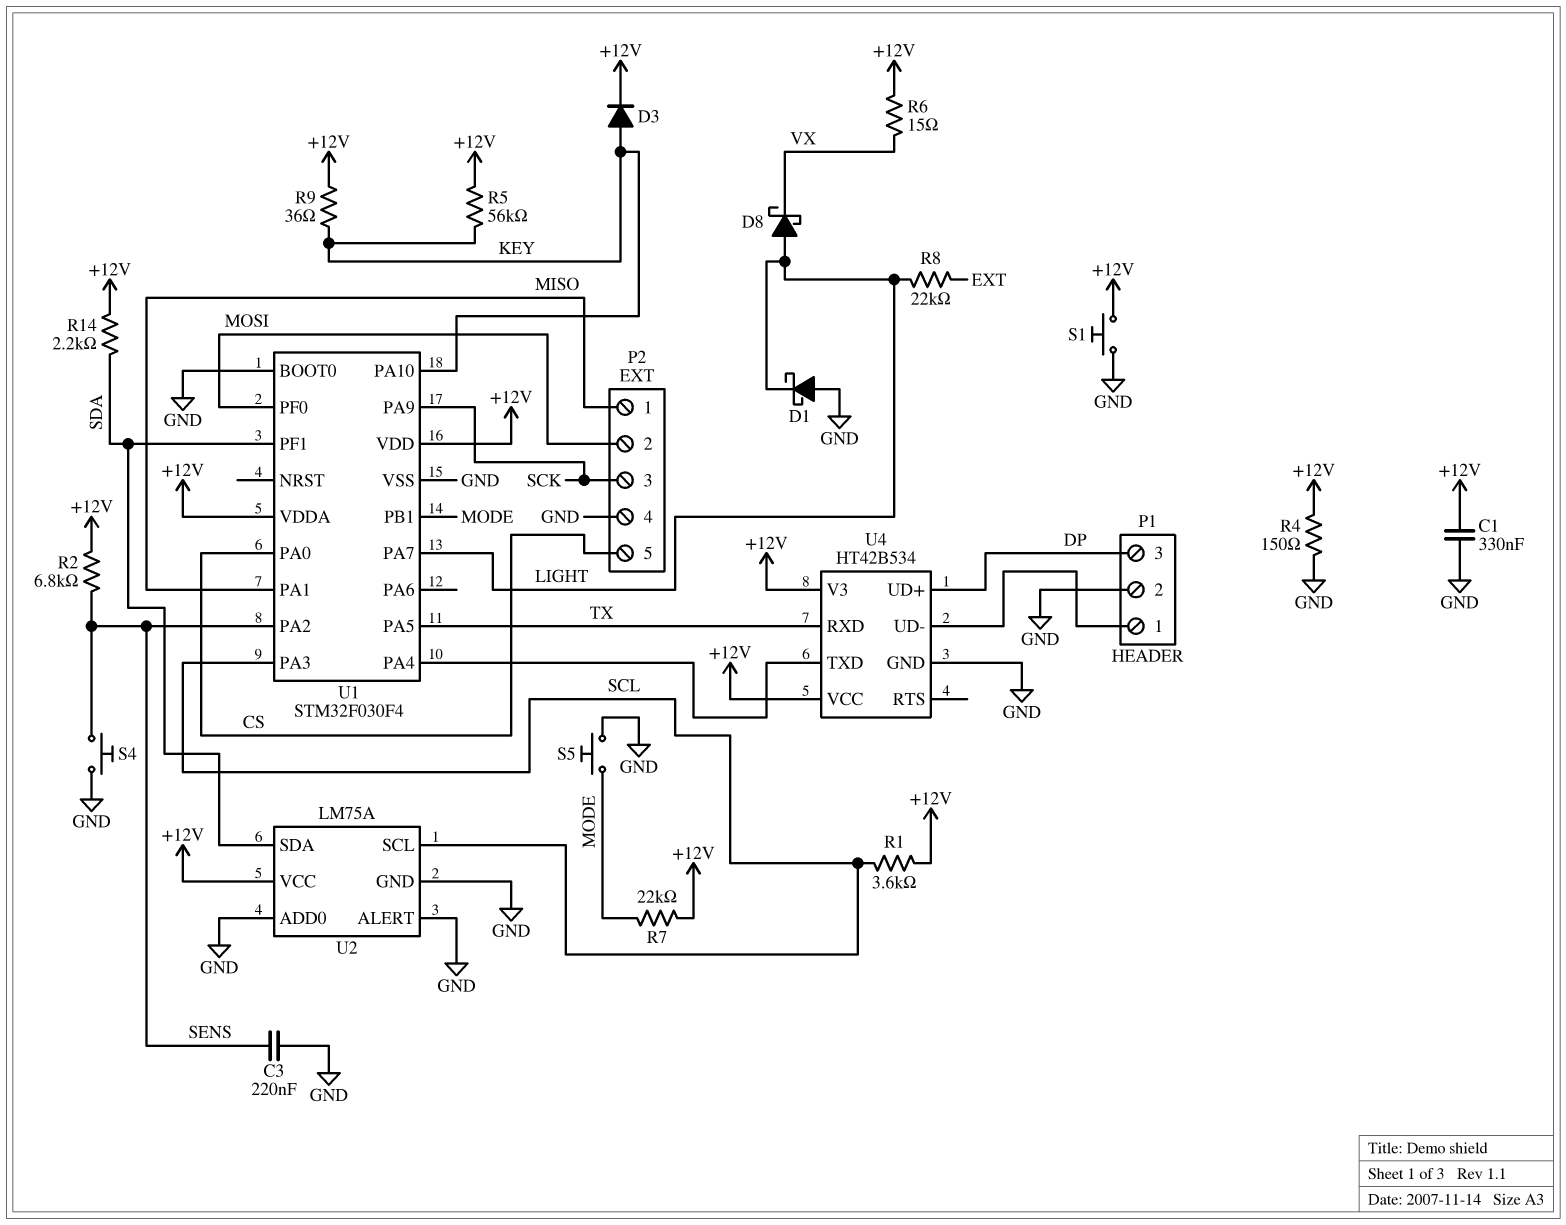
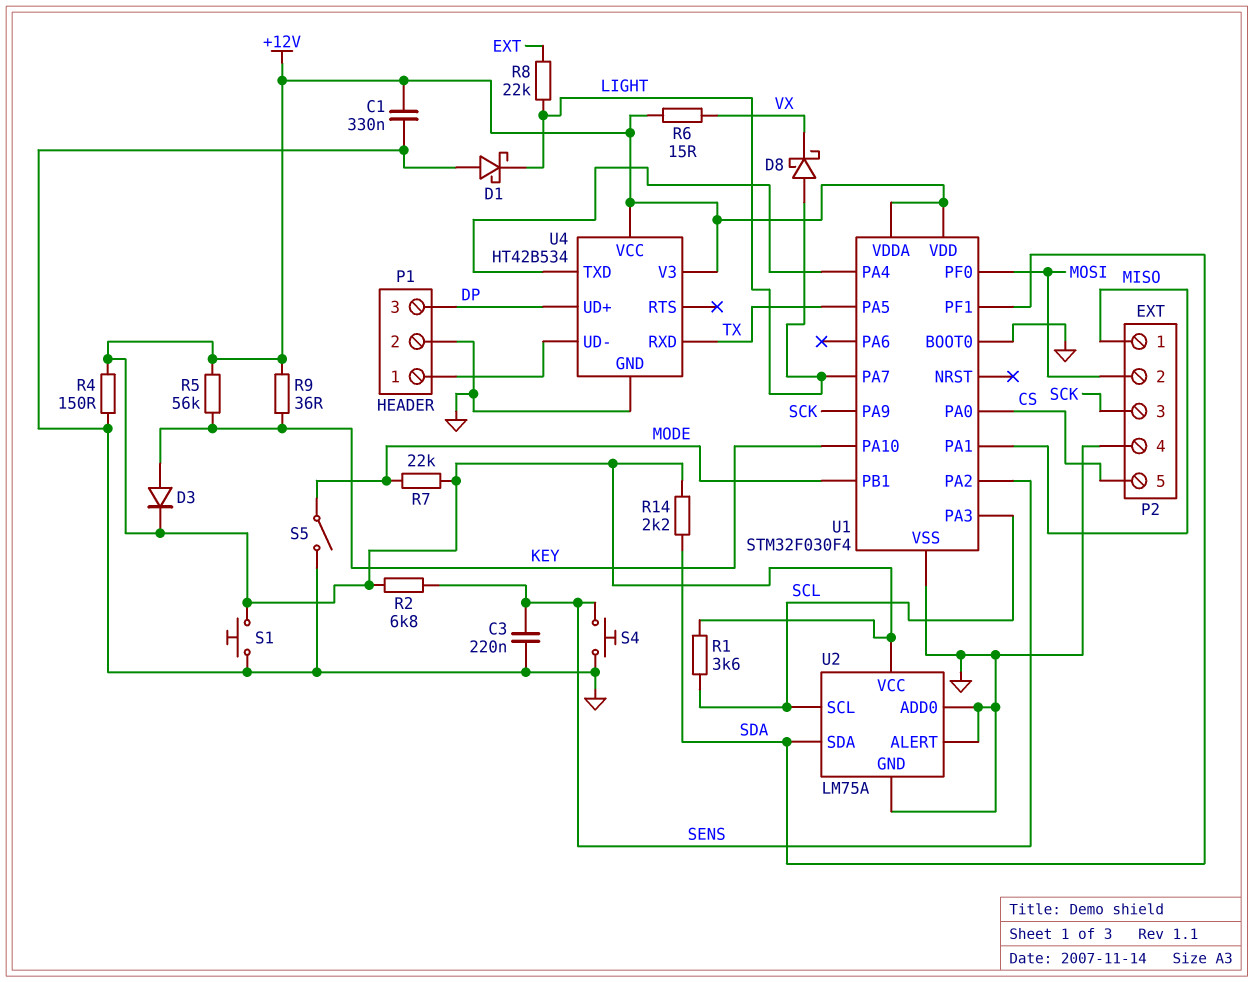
S5: button (GND, MODE) -> switch (GND, MODE)

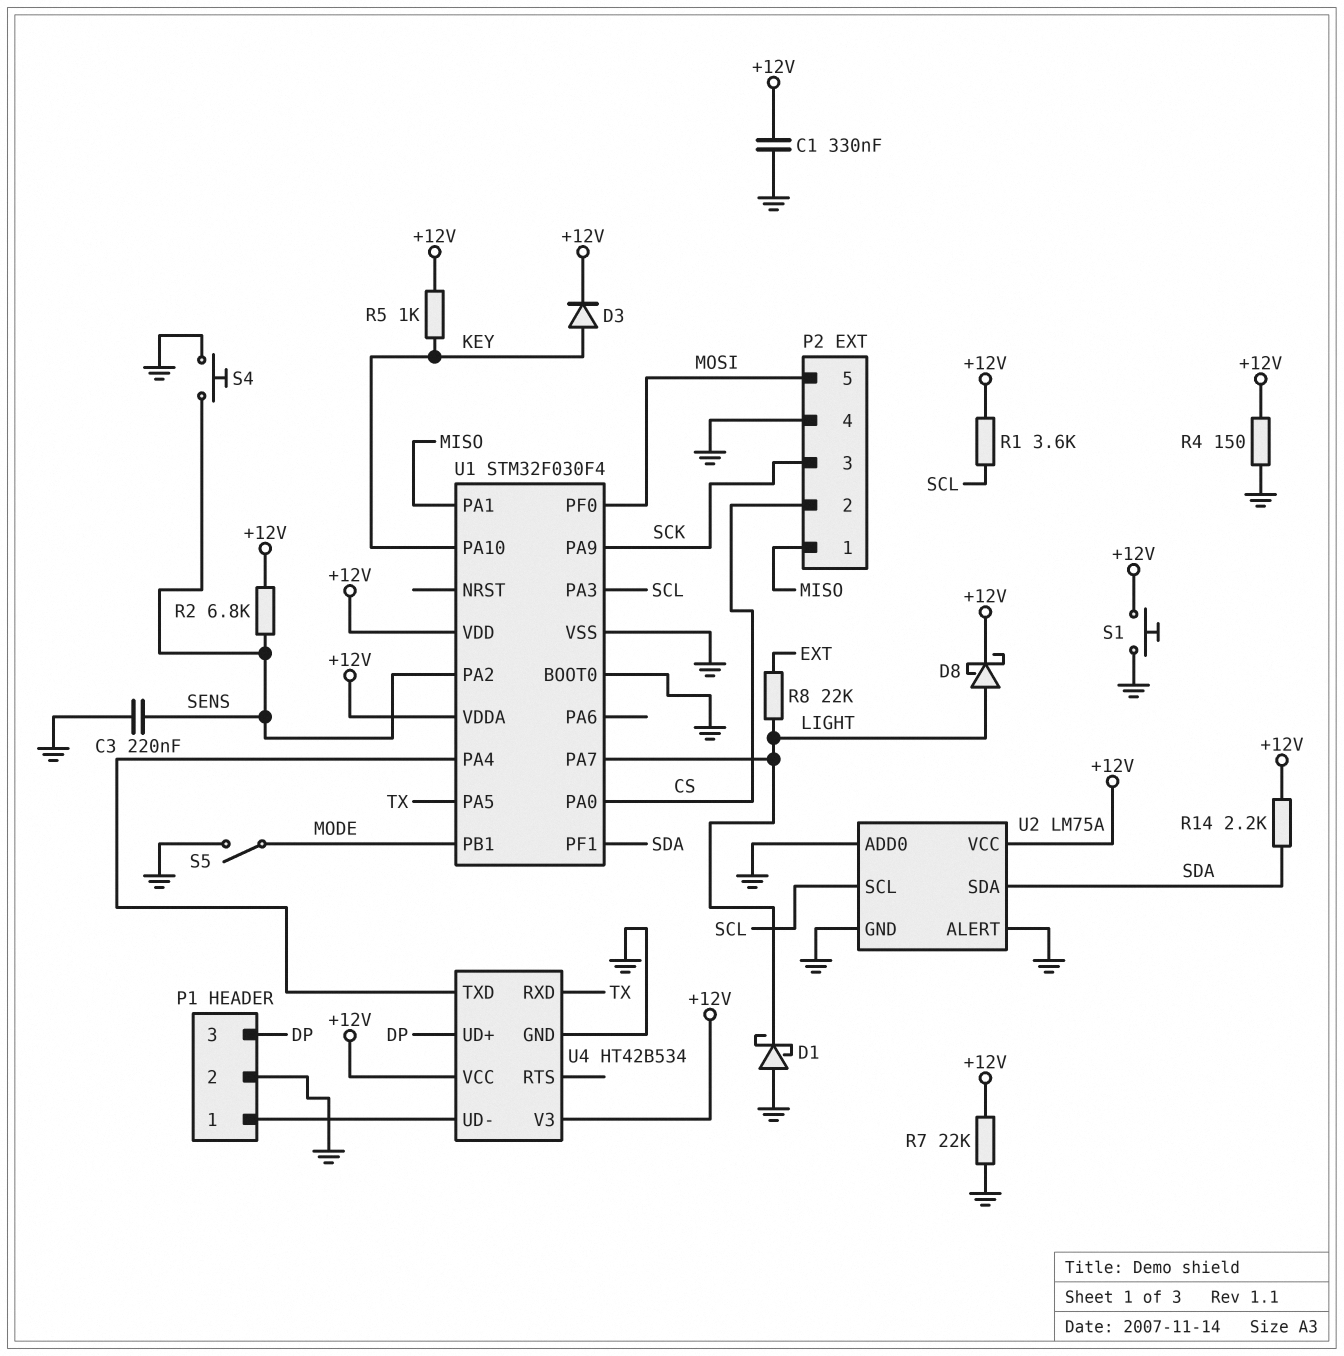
D8: schottky (A LIGHT, K VX) -> schottky (A LIGHT, K +12V)
P2 pin 2: MOSI -> CS
P2 pin 5: CS -> MOSI
R5: 56k (+12V, KEY) -> 1k (+12V, KEY)
R6: 15 (+12V, VX) -> none
R7: 22k (+12V, MODE) -> 22k (+12V, GND)
R9: 36 (+12V, KEY) -> none

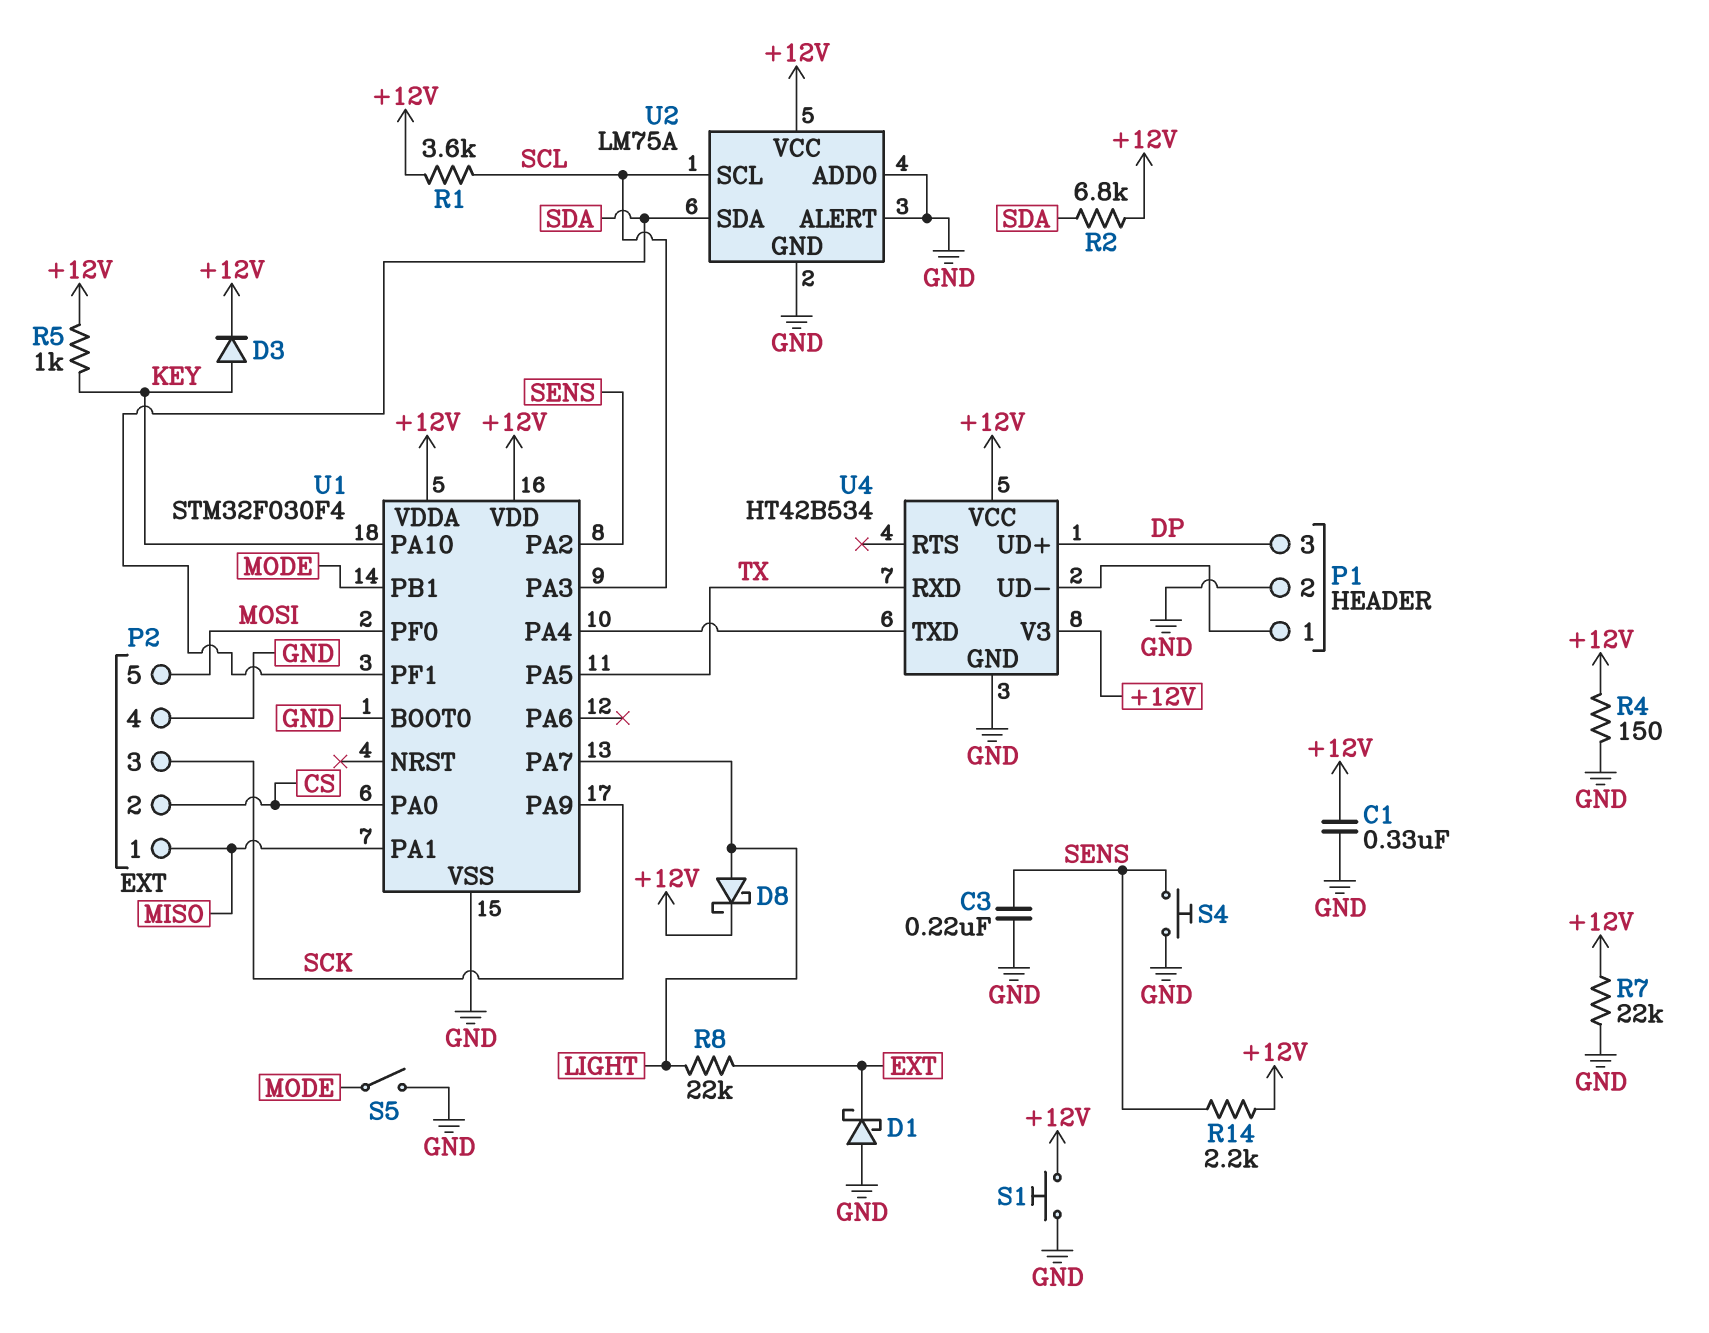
D1: schottky (A GND, K LIGHT) -> schottky (A GND, K EXT)
R2: 6.8k (+12V, SENS) -> 6.8k (+12V, SDA)
R14: 2.2k (+12V, SDA) -> 2.2k (+12V, SENS)

